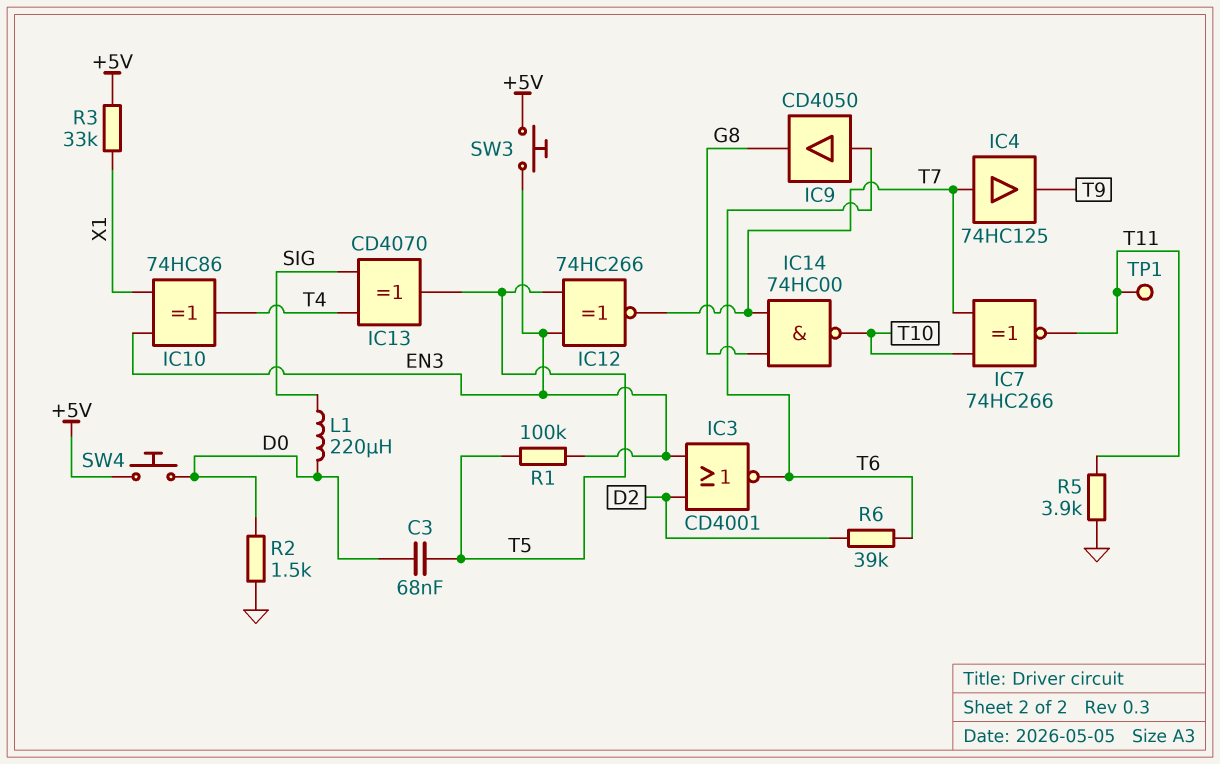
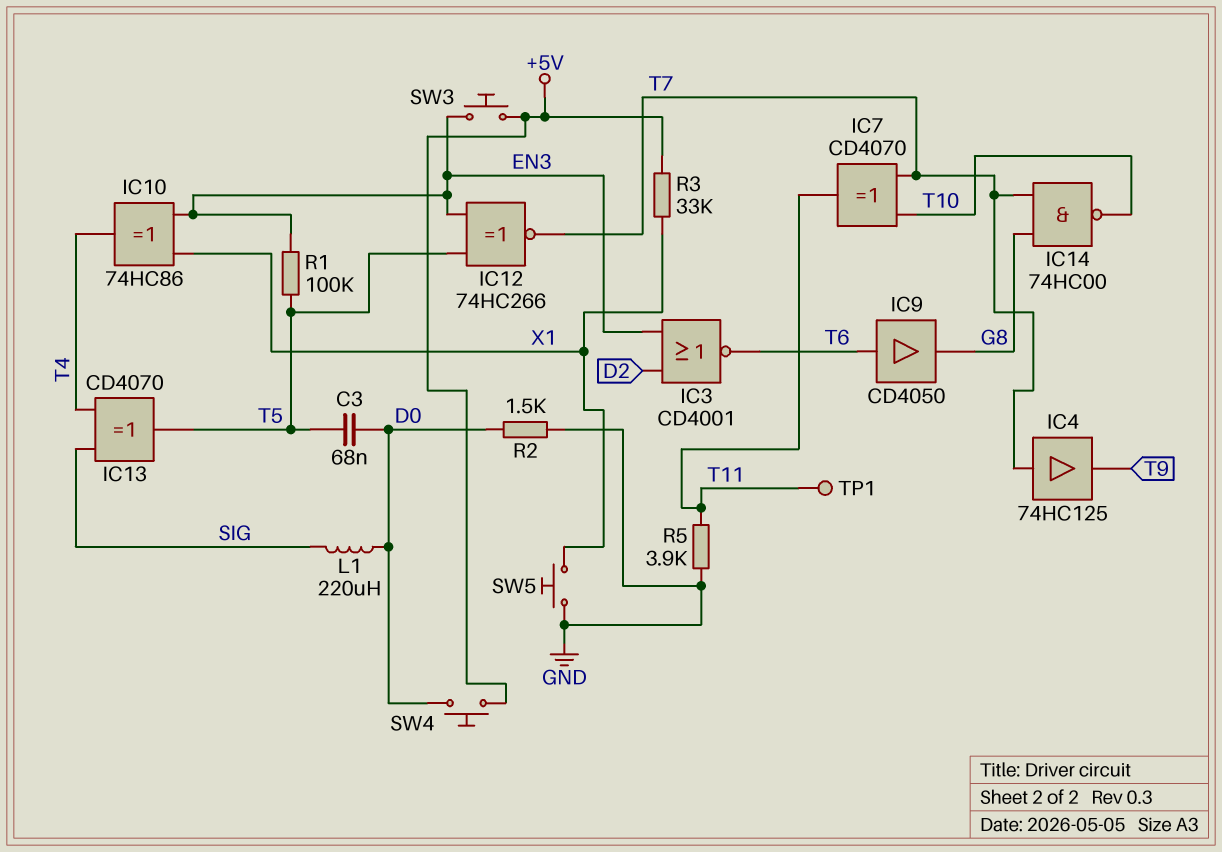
IC7: XNOR 74HC266 (in T7, in T10, out T11) -> XOR CD4070 (in T7, in T10, out T11)
R6: 39k (D2, T6) -> none
SW5: none -> button (GND, X1)

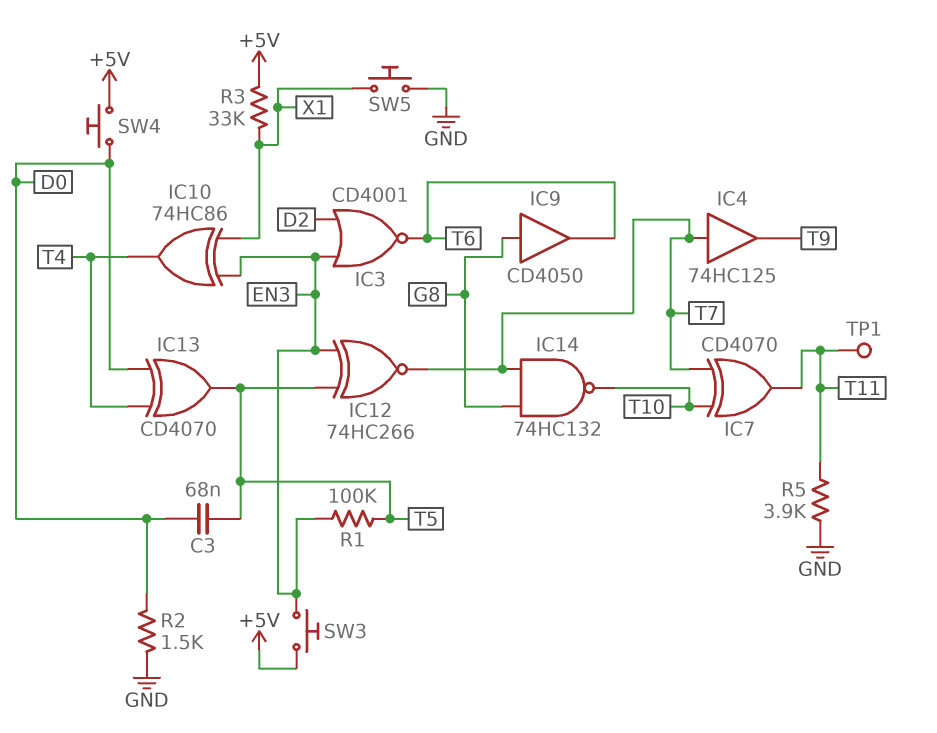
IC9: buffer CD4050 (in T6, out G8) -> buffer CD4050 (in G8, out T6)
IC13: XOR CD4070 (in SIG, in T4, out T5) -> XOR CD4070 (in D0, in T4, out T5)
IC14: NAND 74HC00 (in G8, in T7, out T10) -> NAND 74HC132 (in G8, in T7, out T10)
L1: 220uH (D0, SIG) -> none

